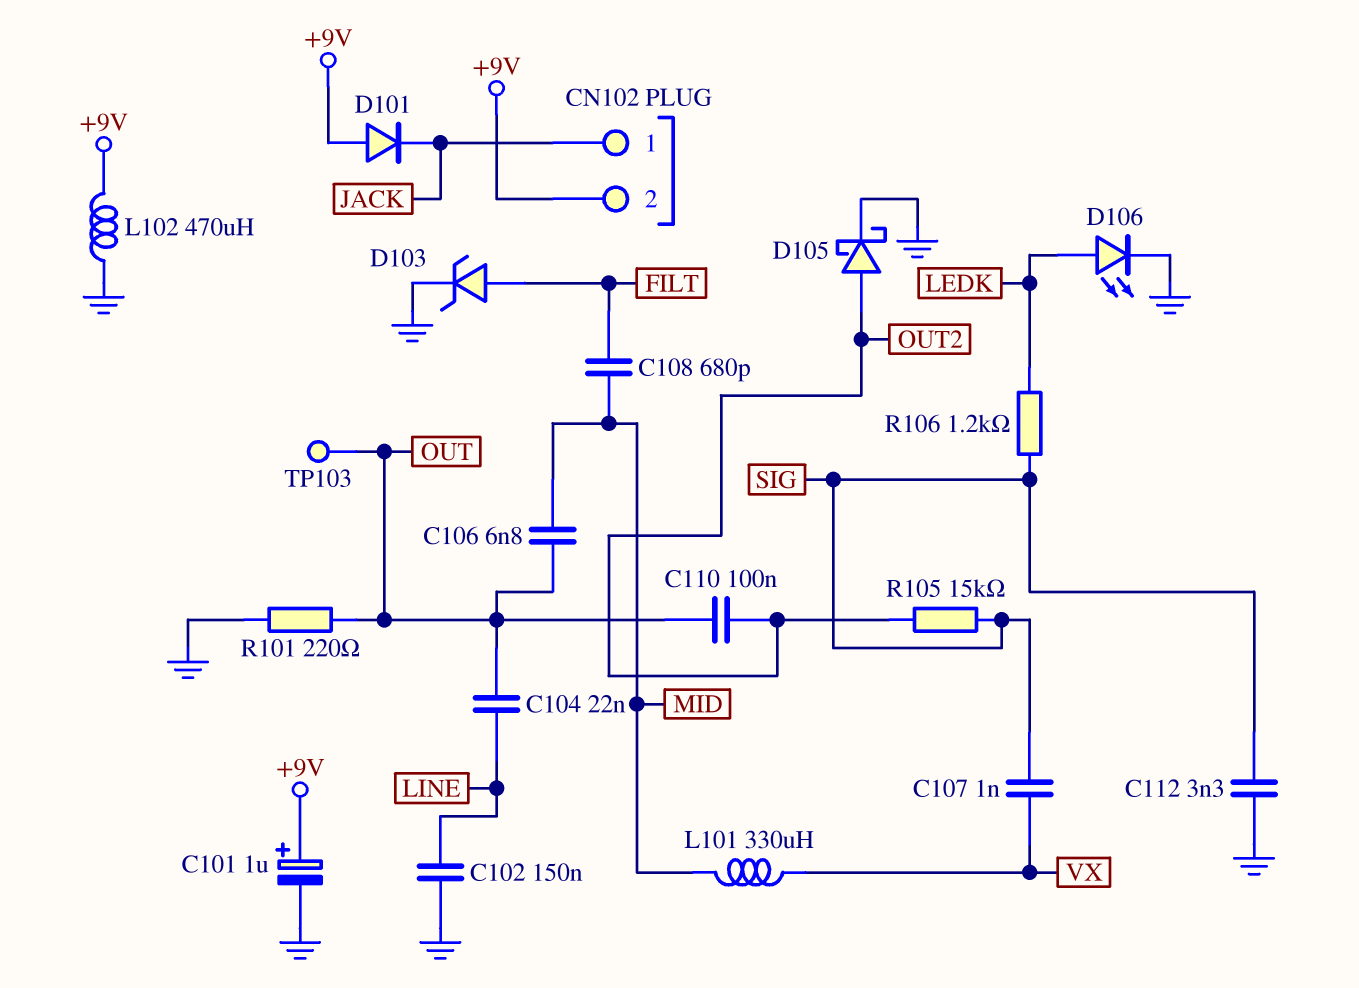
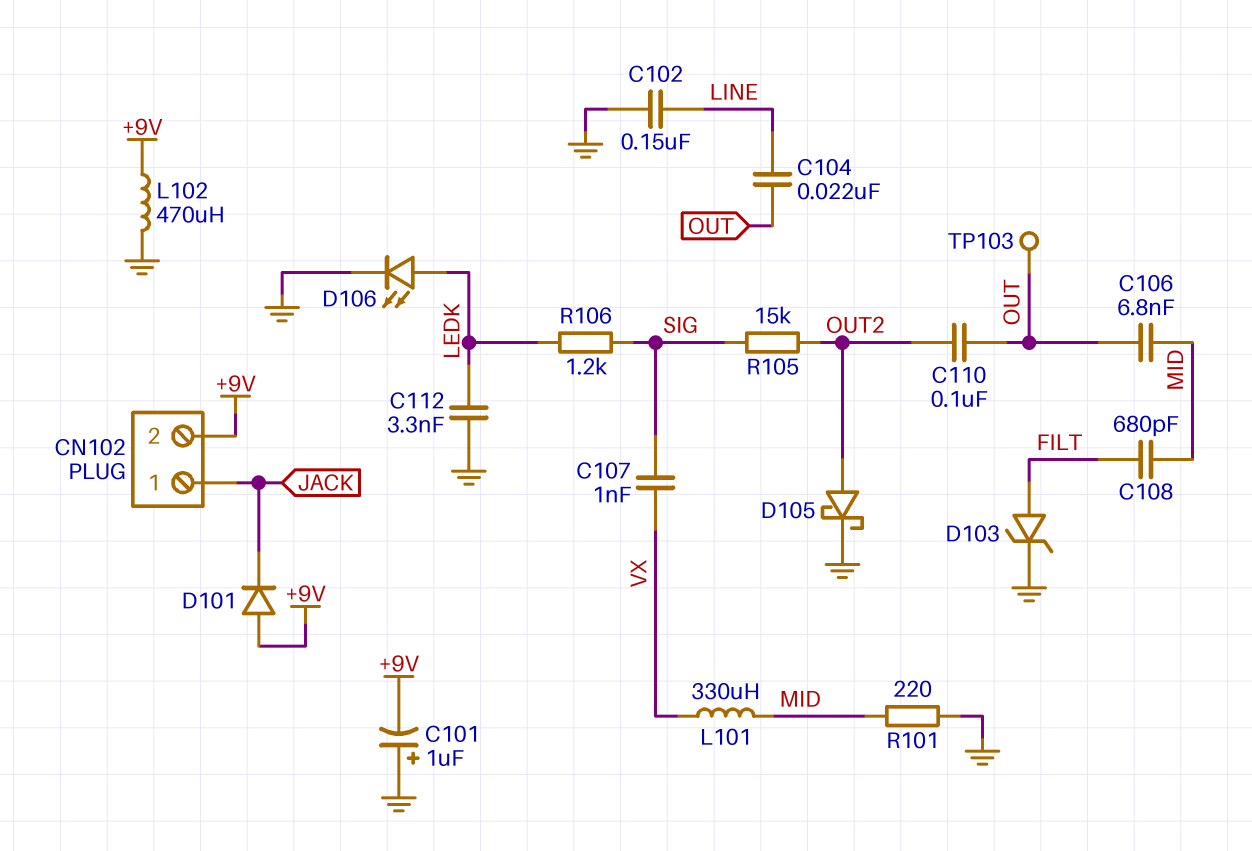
C101: 1uF (plus +9V, minus GND) -> 1uF (plus GND, minus +9V)
C112: 3.3nF (GND, SIG) -> 3.3nF (GND, LEDK)
R101: 220 (GND, OUT) -> 220 (GND, MID)

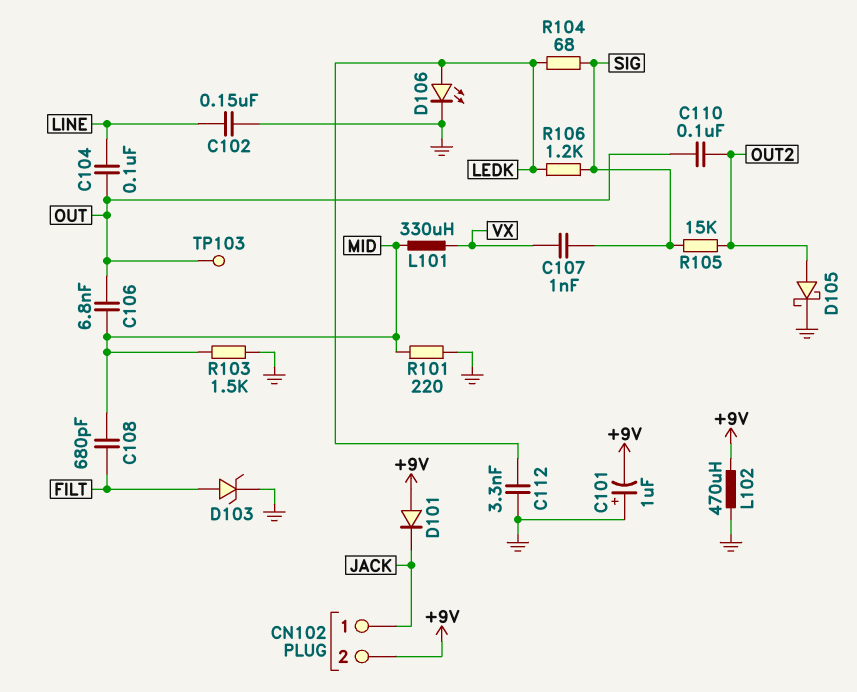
C104: 22nF (LINE, OUT) -> 100nF (LINE, OUT)
R103: none -> 1.5k (GND, MID)
R104: none -> 68 (LEDK, SIG)

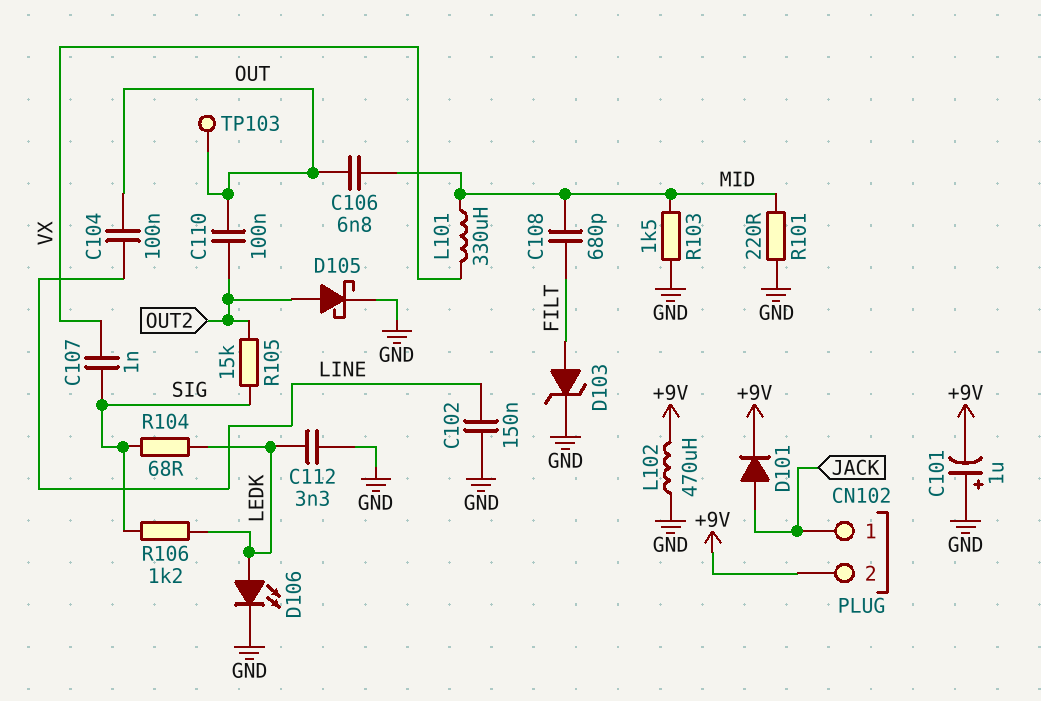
D101: diode (A +9V, K JACK) -> diode (A JACK, K +9V)

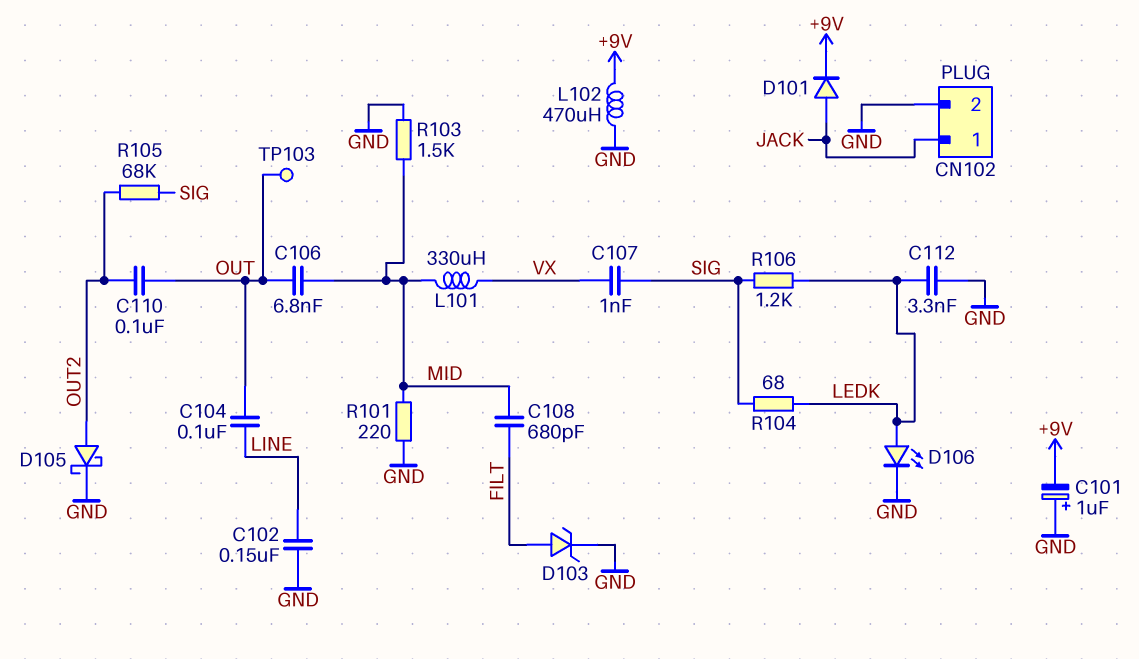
CN102 pin 2: +9V -> GND
R105: 15k (OUT2, SIG) -> 68k (OUT2, SIG)

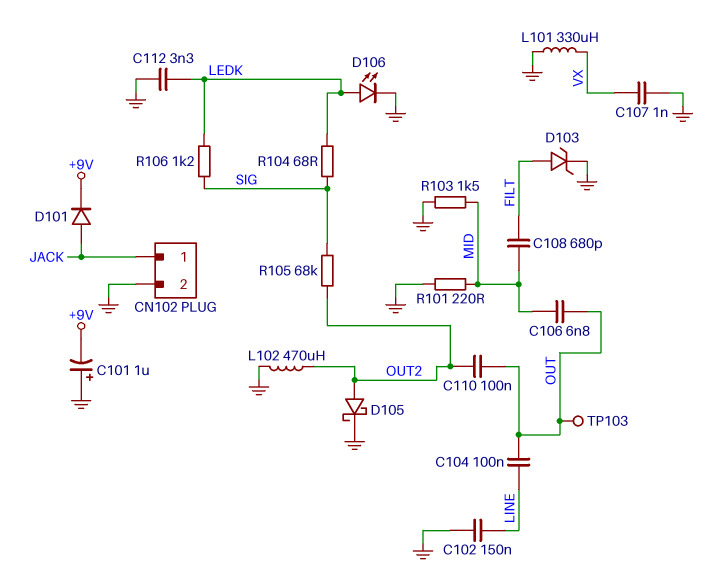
C107: 1nF (SIG, VX) -> 1nF (GND, VX)
L101: 330uH (MID, VX) -> 330uH (GND, VX)
L102: 470uH (+9V, GND) -> 470uH (GND, OUT2)

